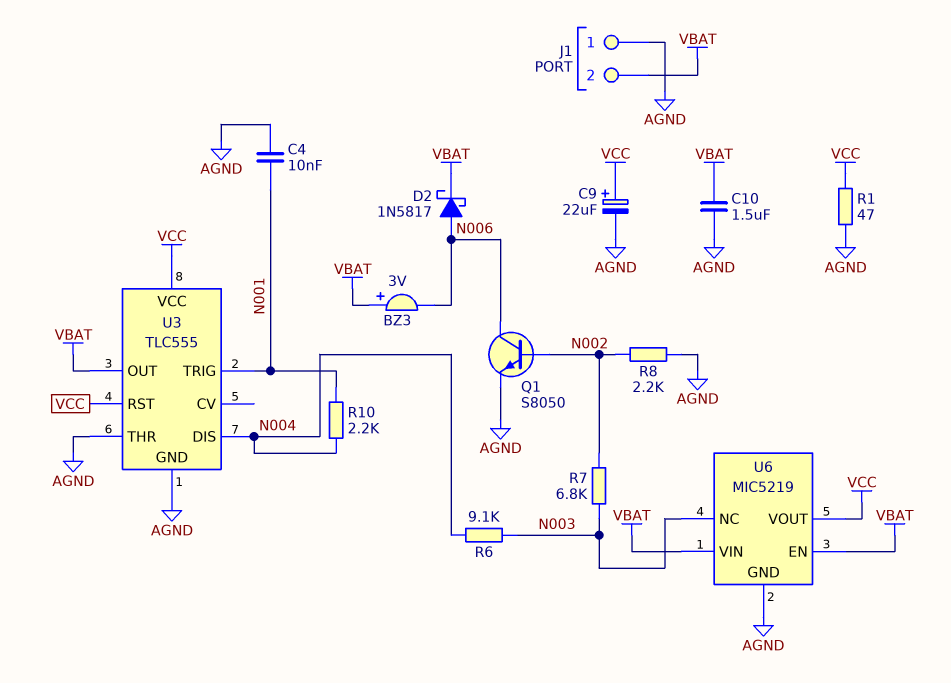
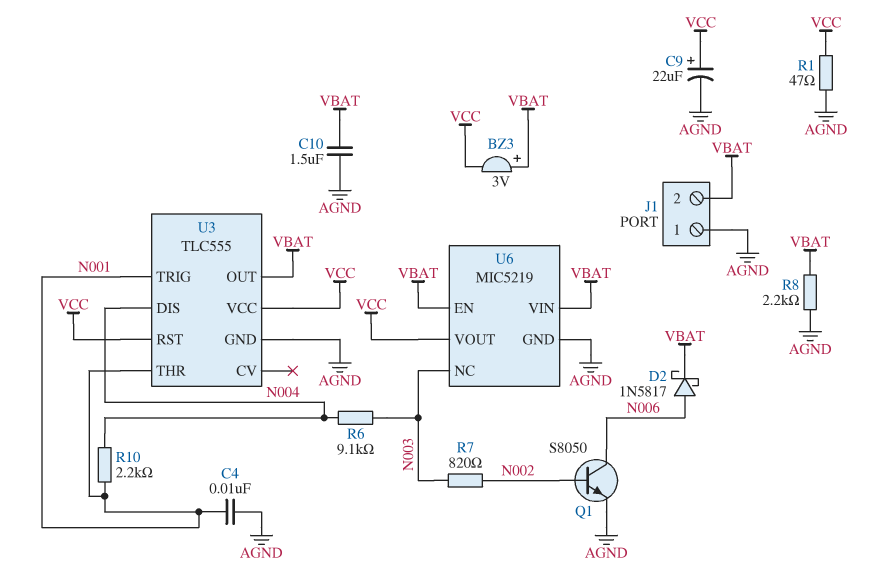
BZ3: buzzer 3V (plus VBAT, minus N006) -> buzzer 3V (plus VBAT, minus VCC)
R7: 6.8k (N002, N003) -> 820 (N002, N003)
R8: 2.2k (AGND, N002) -> 2.2k (AGND, VBAT)
U3 pin THR: AGND -> N001

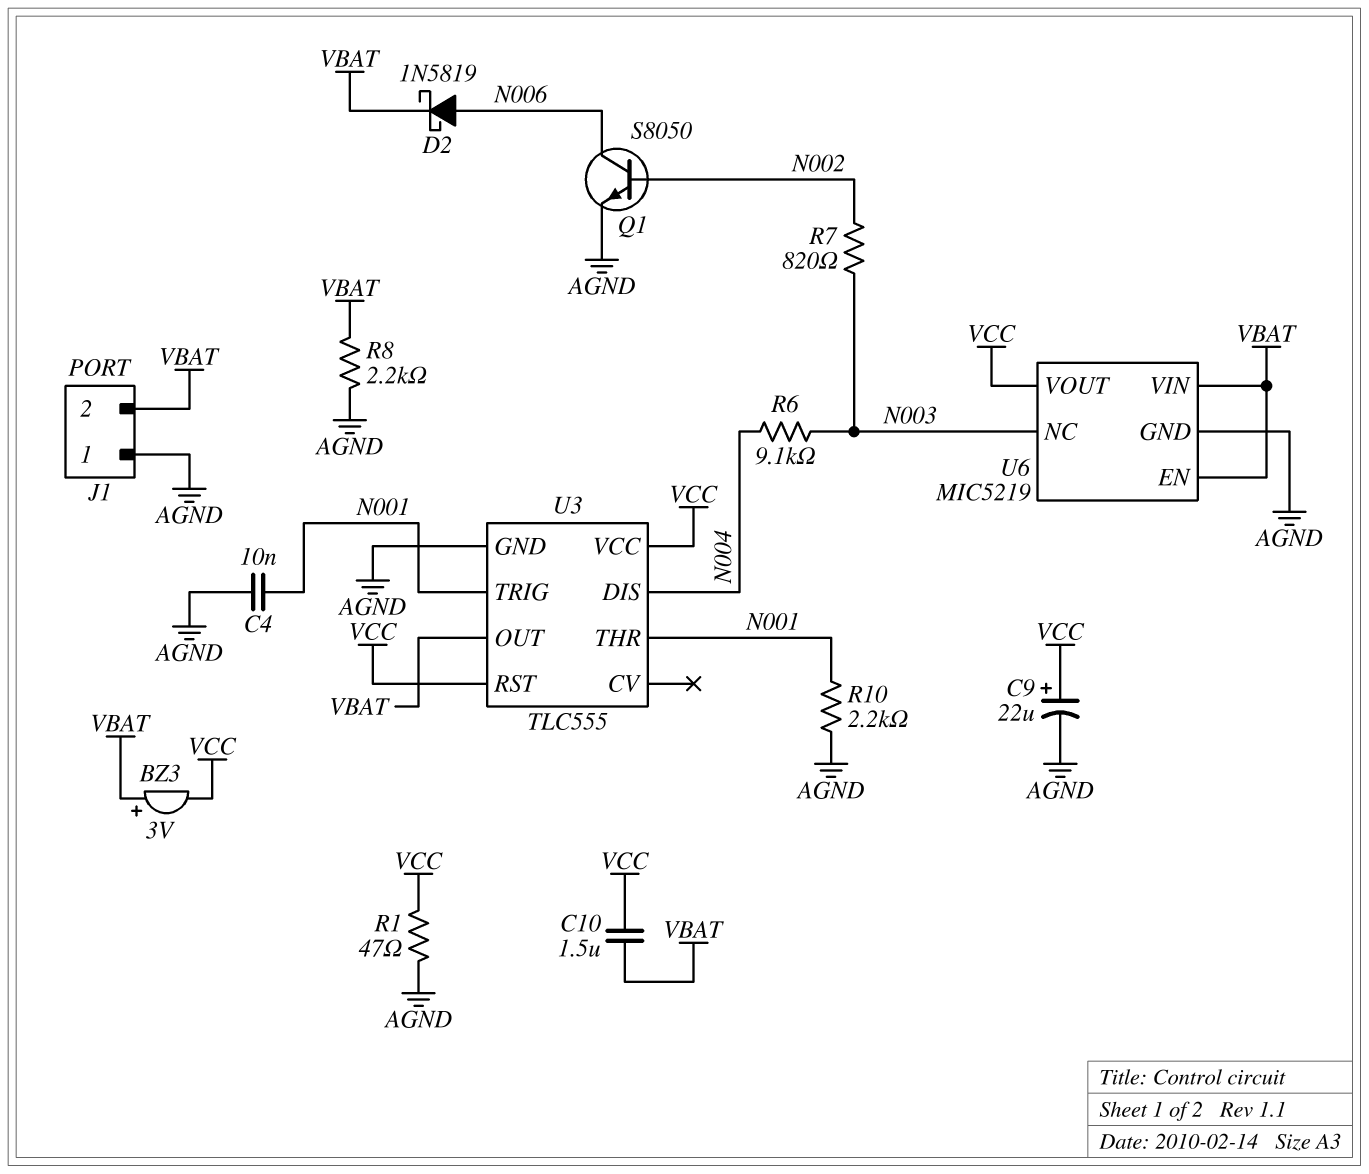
C10: 1.5uF (AGND, VBAT) -> 1.5uF (VBAT, VCC)
D2: schottky 1N5817 (A N006, K VBAT) -> schottky 1N5819 (A N006, K VBAT)
R10: 2.2k (N001, N004) -> 2.2k (AGND, N001)

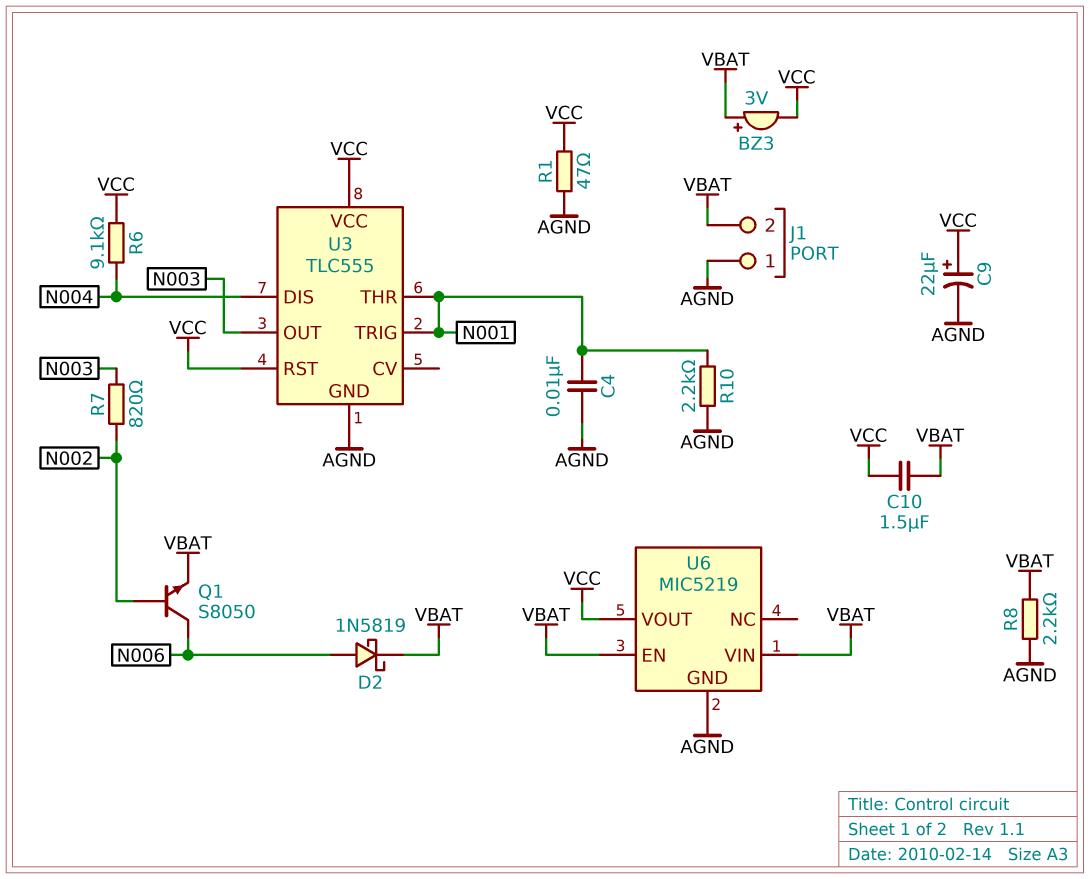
Q1: NPN S8050 (B N002, C N006, E AGND) -> NPN S8050 (B N002, C N006, E VBAT)
R6: 9.1k (N003, N004) -> 9.1k (N004, VCC)
U3 pin OUT: VBAT -> N003
U6 pin NC: N003 -> none

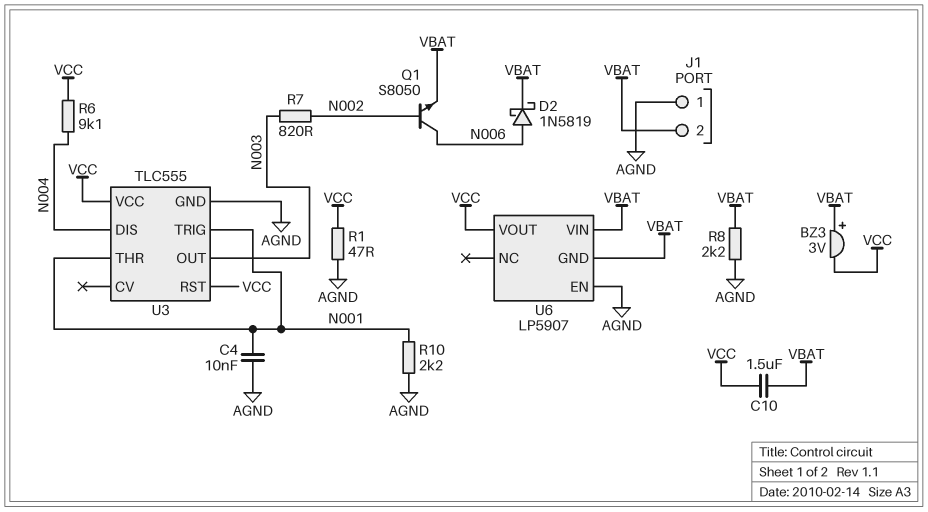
C9: 22uF (plus VCC, minus AGND) -> none
U6: MIC5219 -> LP5907
U6 pin EN: VBAT -> AGND
U6 pin GND: AGND -> VBAT

